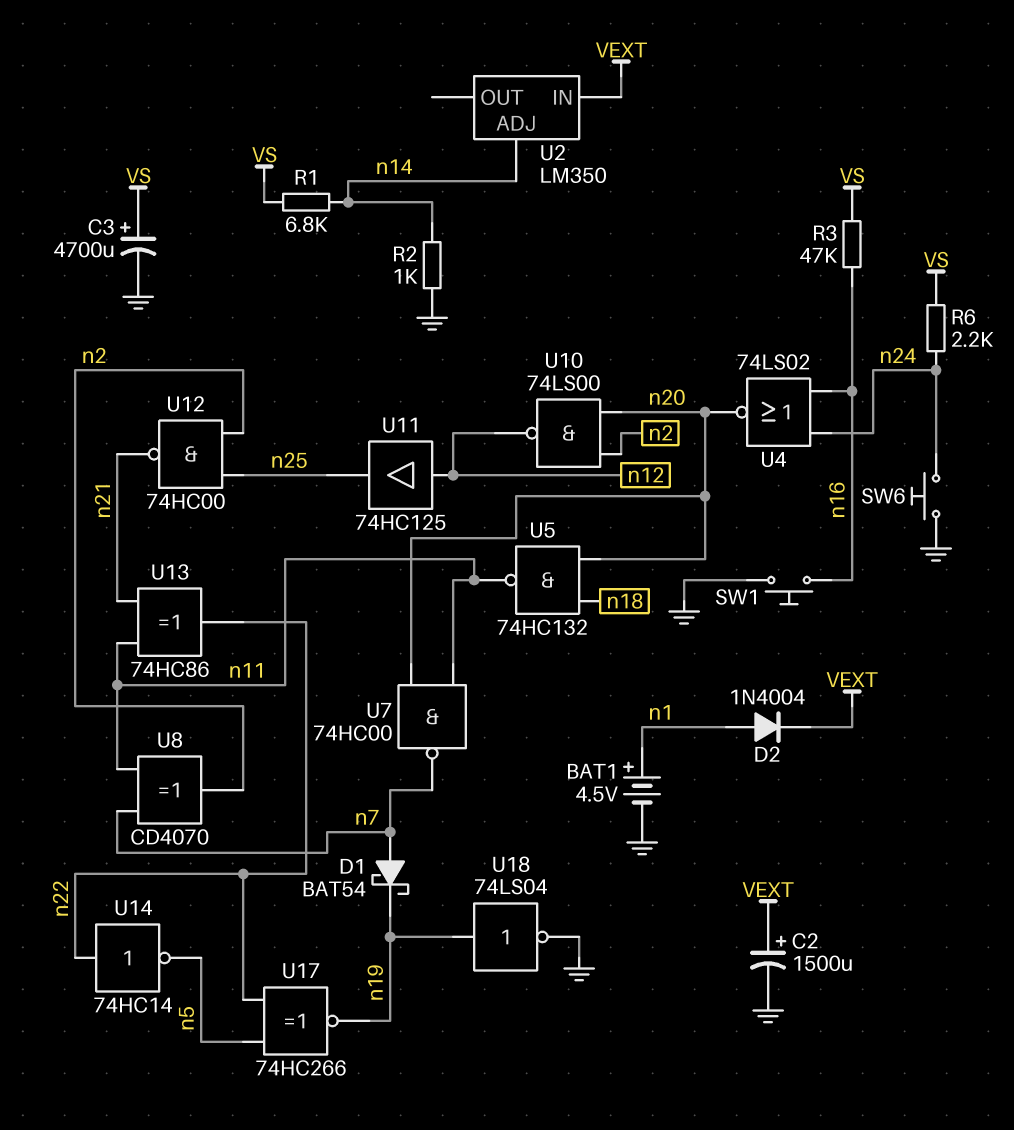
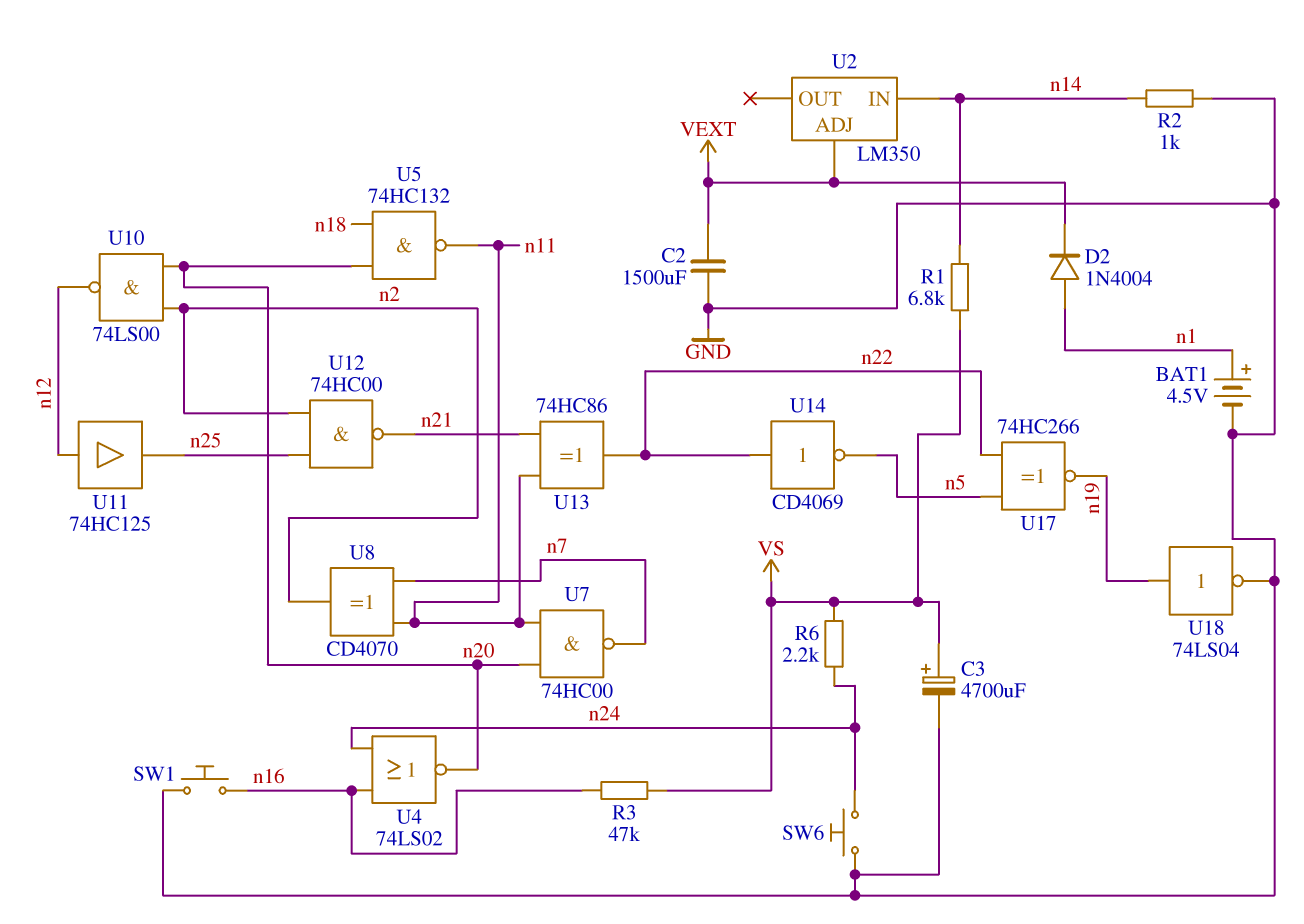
C2: 1500uF (plus VEXT, minus GND) -> 1500uF (GND, VEXT)
D1: schottky BAT54 (A n7, K n19) -> none
U2 pin ADJ: n14 -> VEXT
U2 pin IN: VEXT -> n14
U14: NOT 74HC14 (in n22, out n5) -> NOT CD4069 (in n22, out n5)

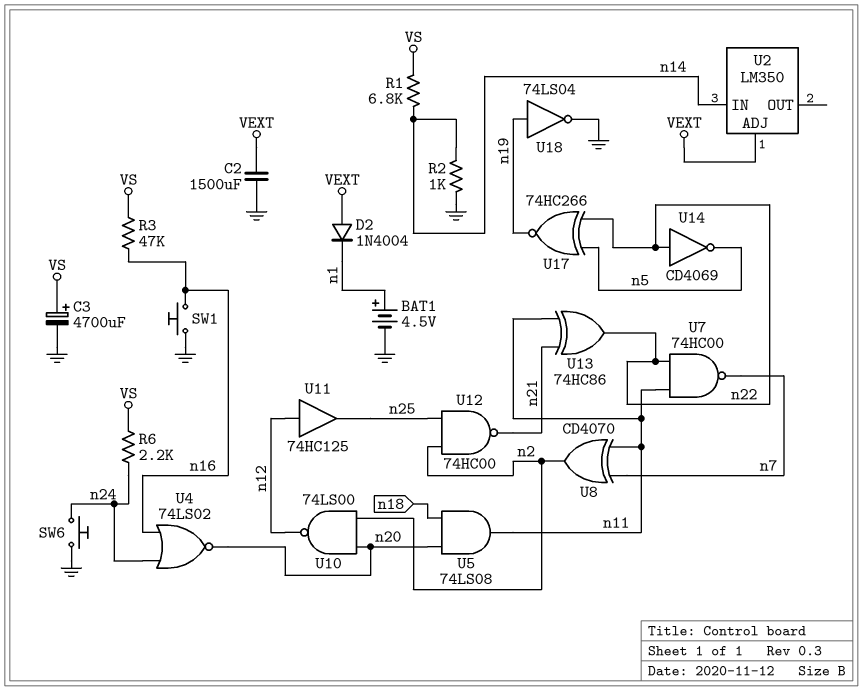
D2: diode 1N4004 (A n1, K VEXT) -> diode 1N4004 (A VEXT, K n1)
U5: NAND 74HC132 (in n18, in n20, out n11) -> AND 74LS08 (in n18, in n20, out n11)
U7: NAND 74HC00 (in n11, in n20, out n7) -> NAND 74HC00 (in n11, in n22, out n7)

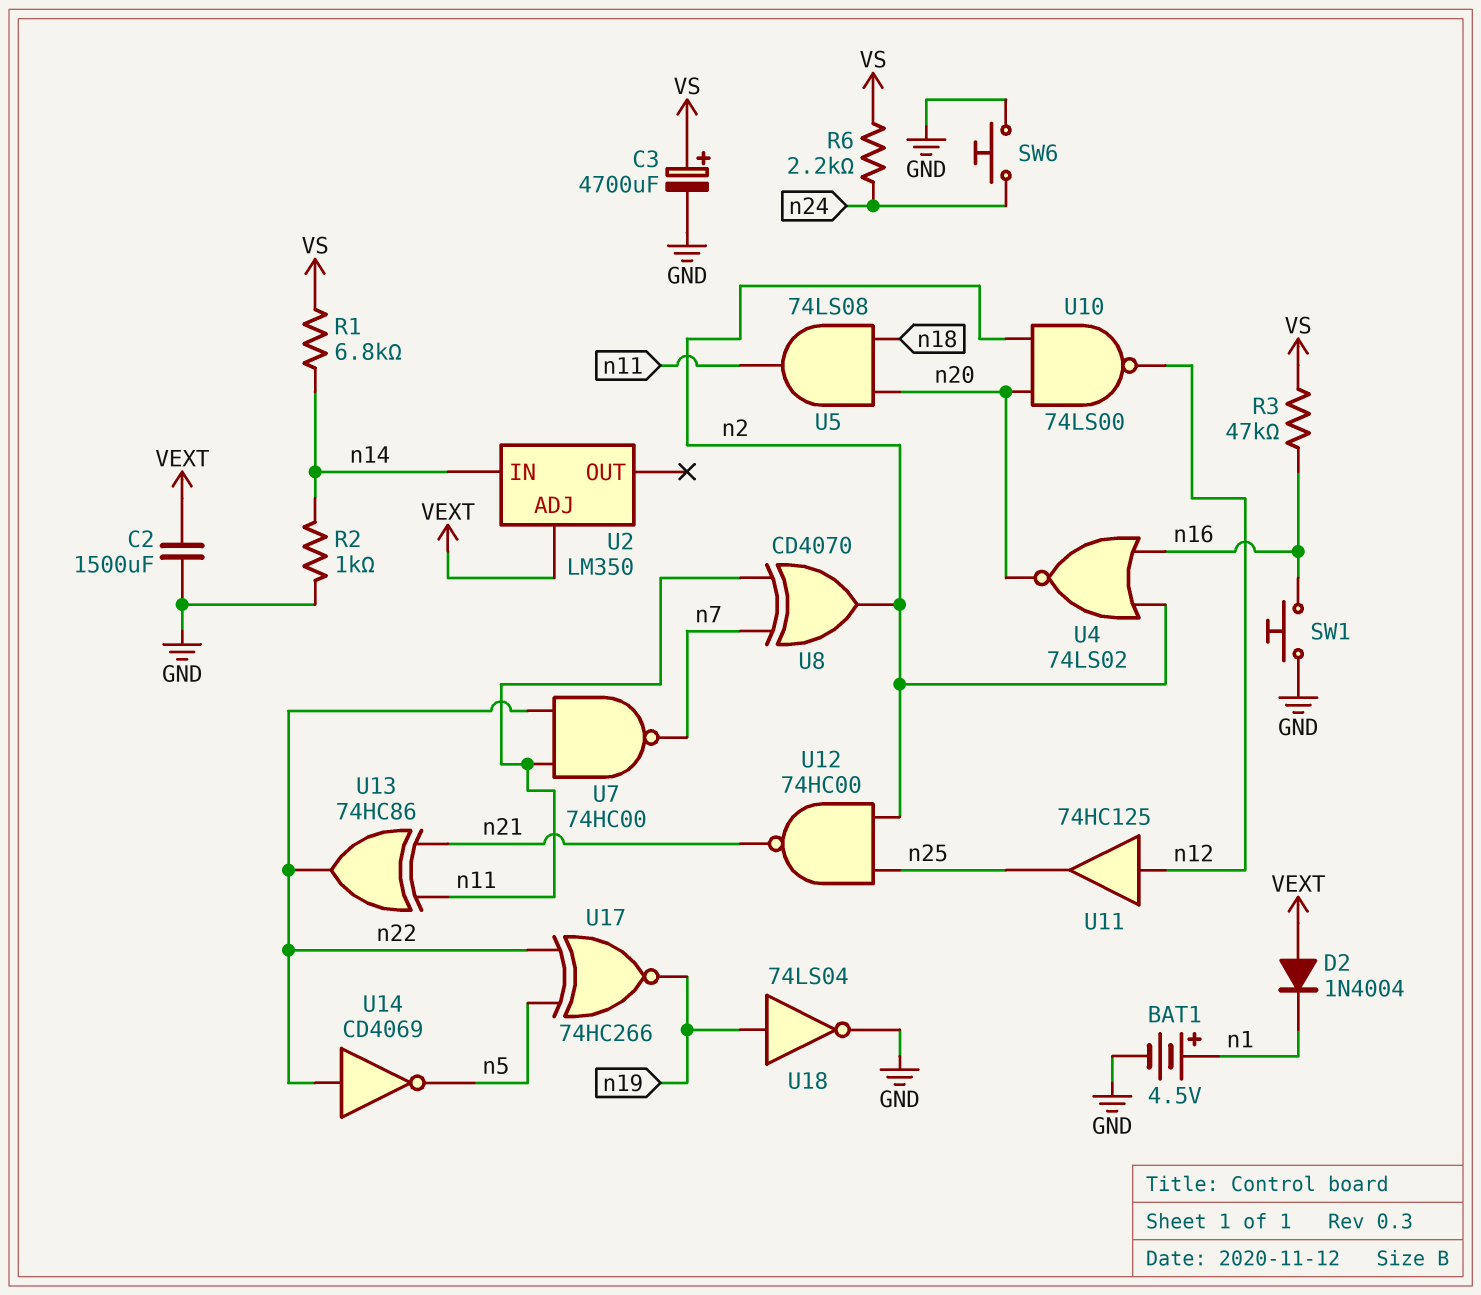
U4: NOR 74LS02 (in n16, in n24, out n20) -> NOR 74LS02 (in n2, in n16, out n20)

